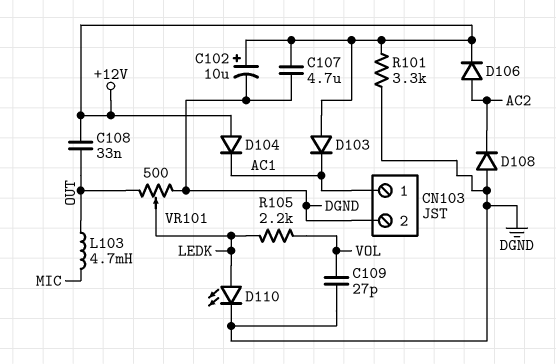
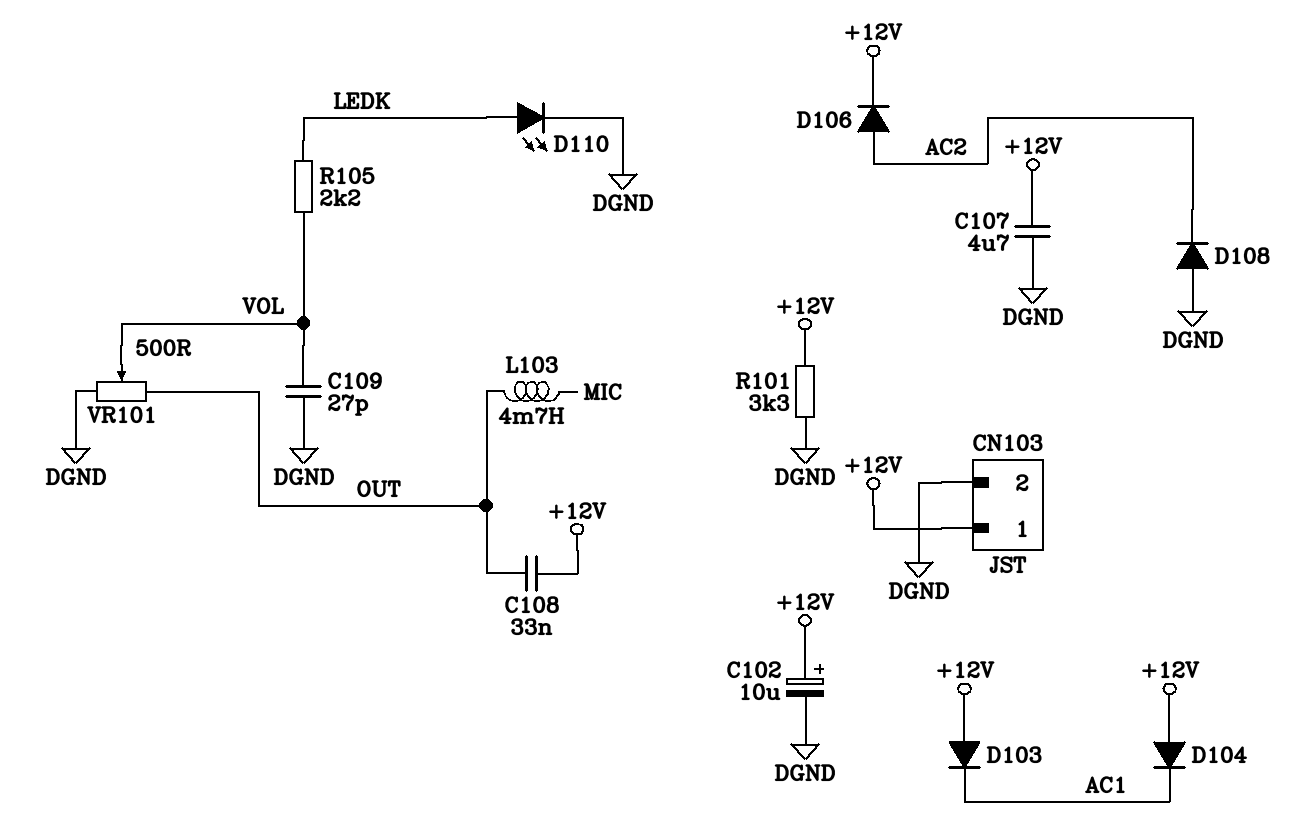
CN103 pin 1: AC1 -> +12V
VR101: 500 (DGND, OUT, wiper LEDK) -> 500 (DGND, OUT, wiper VOL)

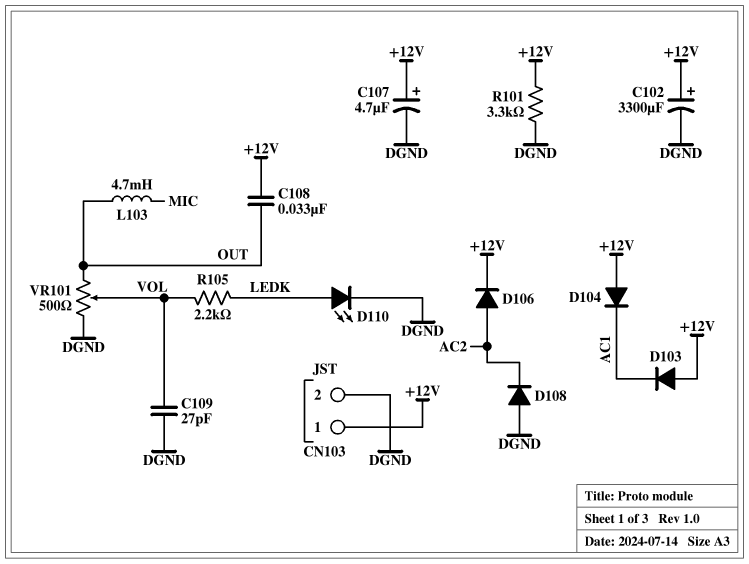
C102: 10uF (plus +12V, minus DGND) -> 3300uF (plus +12V, minus DGND)
C107: 4.7uF (+12V, DGND) -> 4.7uF (plus +12V, minus DGND)

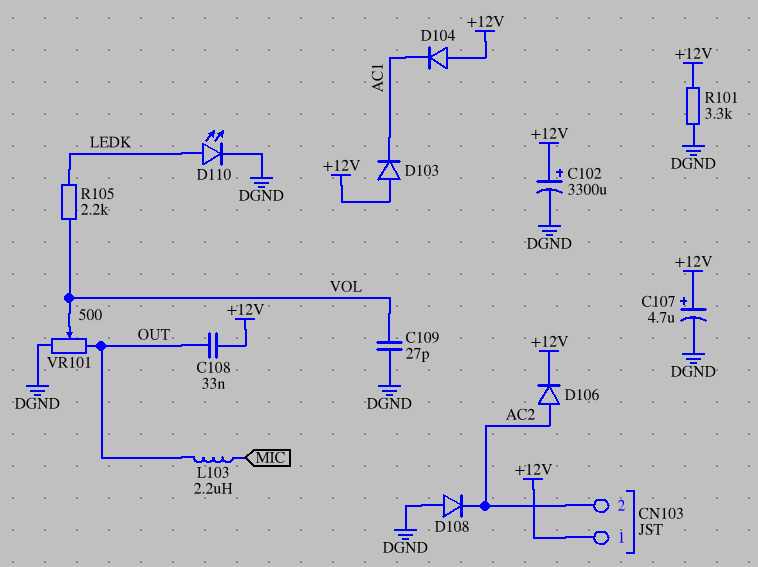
CN103 pin 2: DGND -> AC2
L103: 4.7mH (MIC, OUT) -> 2.2uH (MIC, OUT)

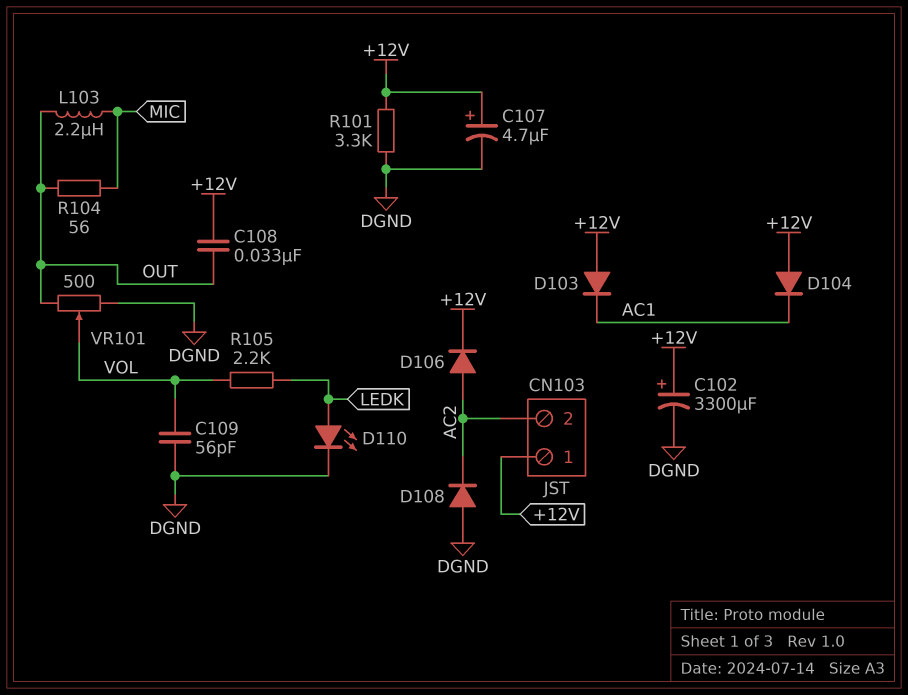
C109: 27pF (DGND, VOL) -> 56pF (DGND, VOL)
R104: none -> 56 (MIC, OUT)

